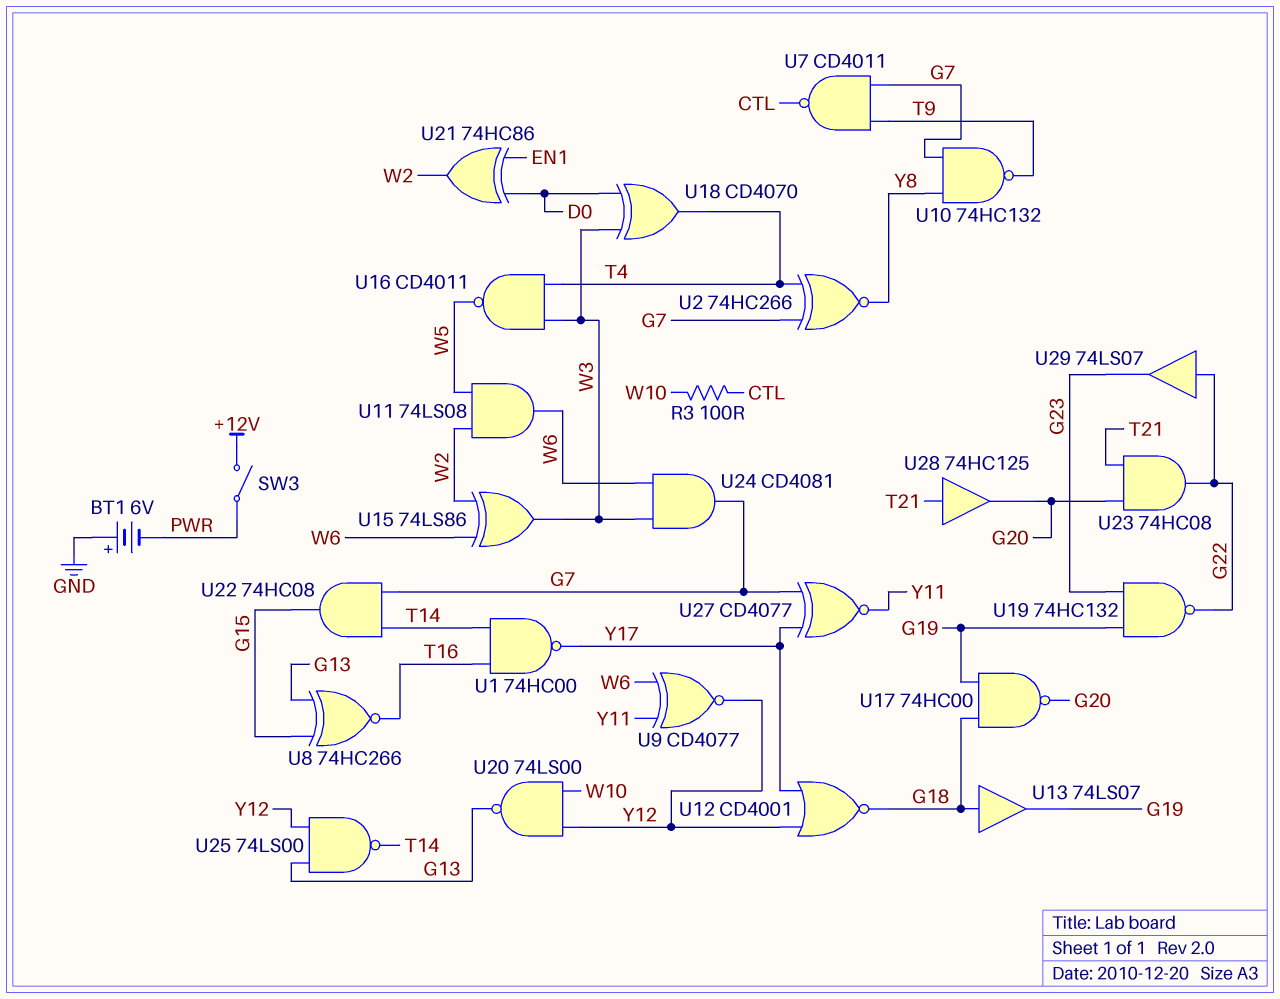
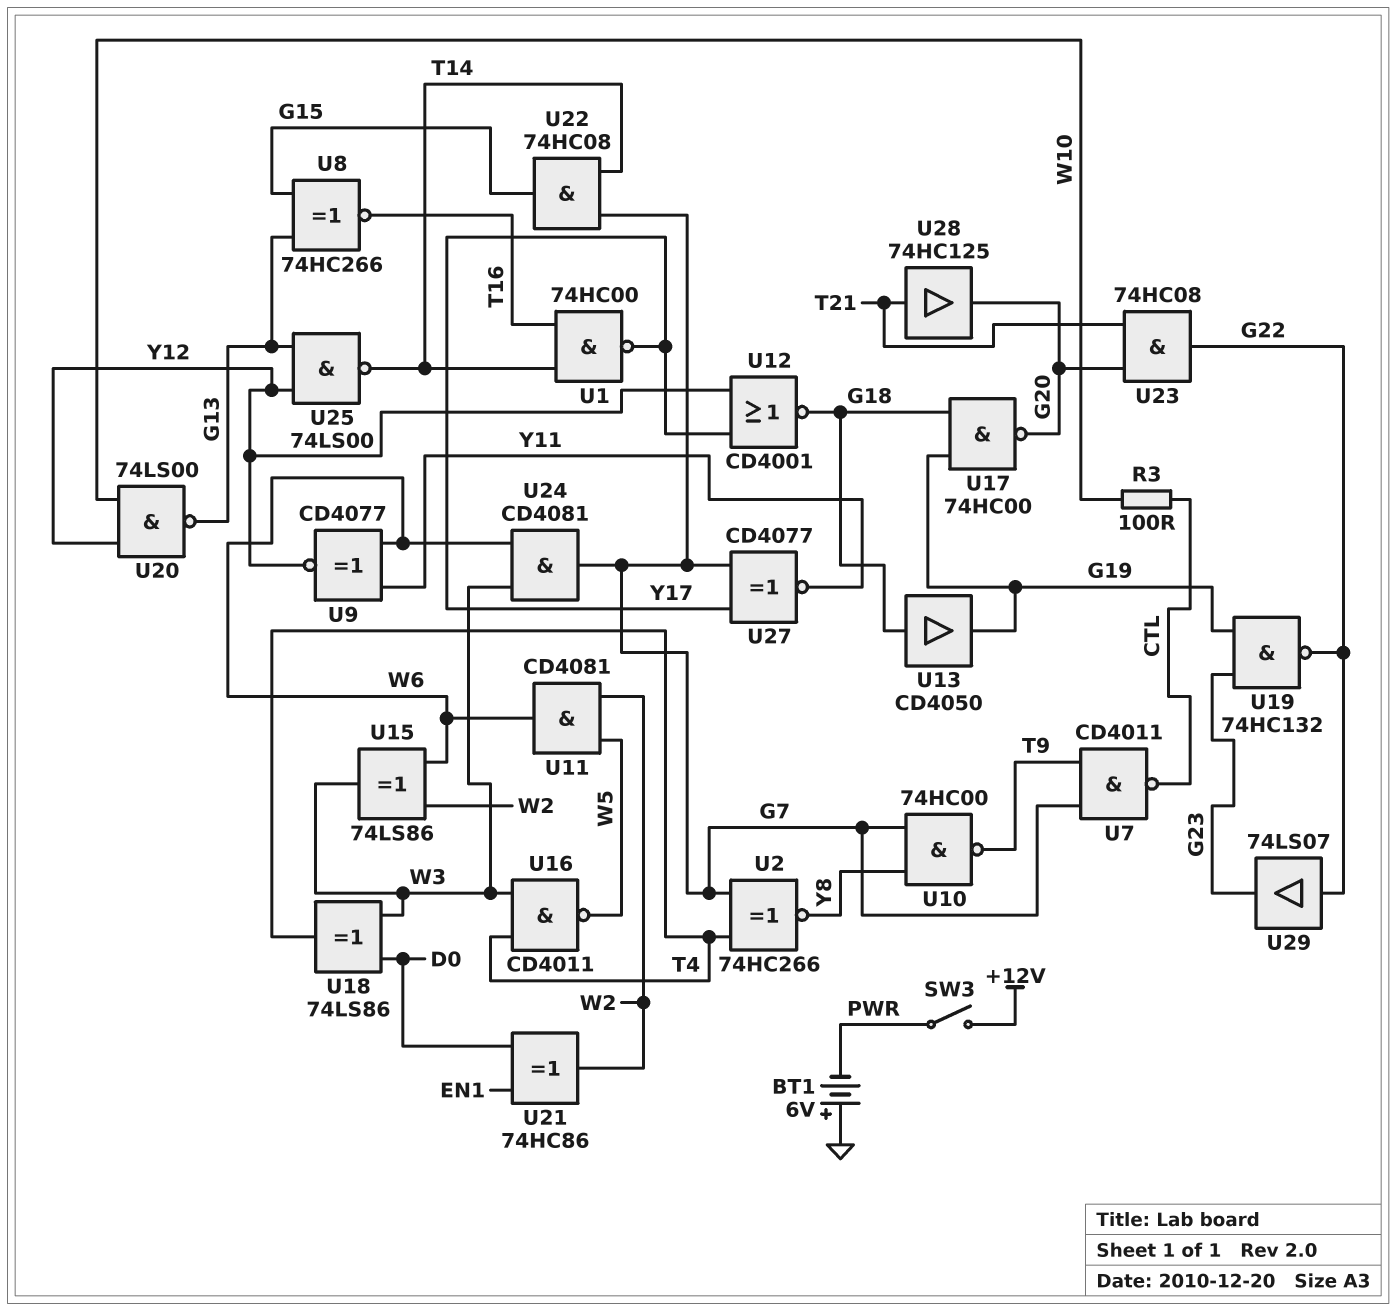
U10: NAND 74HC132 (in G7, in Y8, out T9) -> NAND 74HC00 (in G7, in Y8, out T9)
U11: AND 74LS08 (in W2, in W5, out W6) -> AND CD4081 (in W2, in W5, out W6)
U13: buffer 74LS07 (in G18, out G19) -> buffer CD4050 (in G18, out G19)
U18: XOR CD4070 (in D0, in W3, out T4) -> XOR 74LS86 (in D0, in W3, out T4)

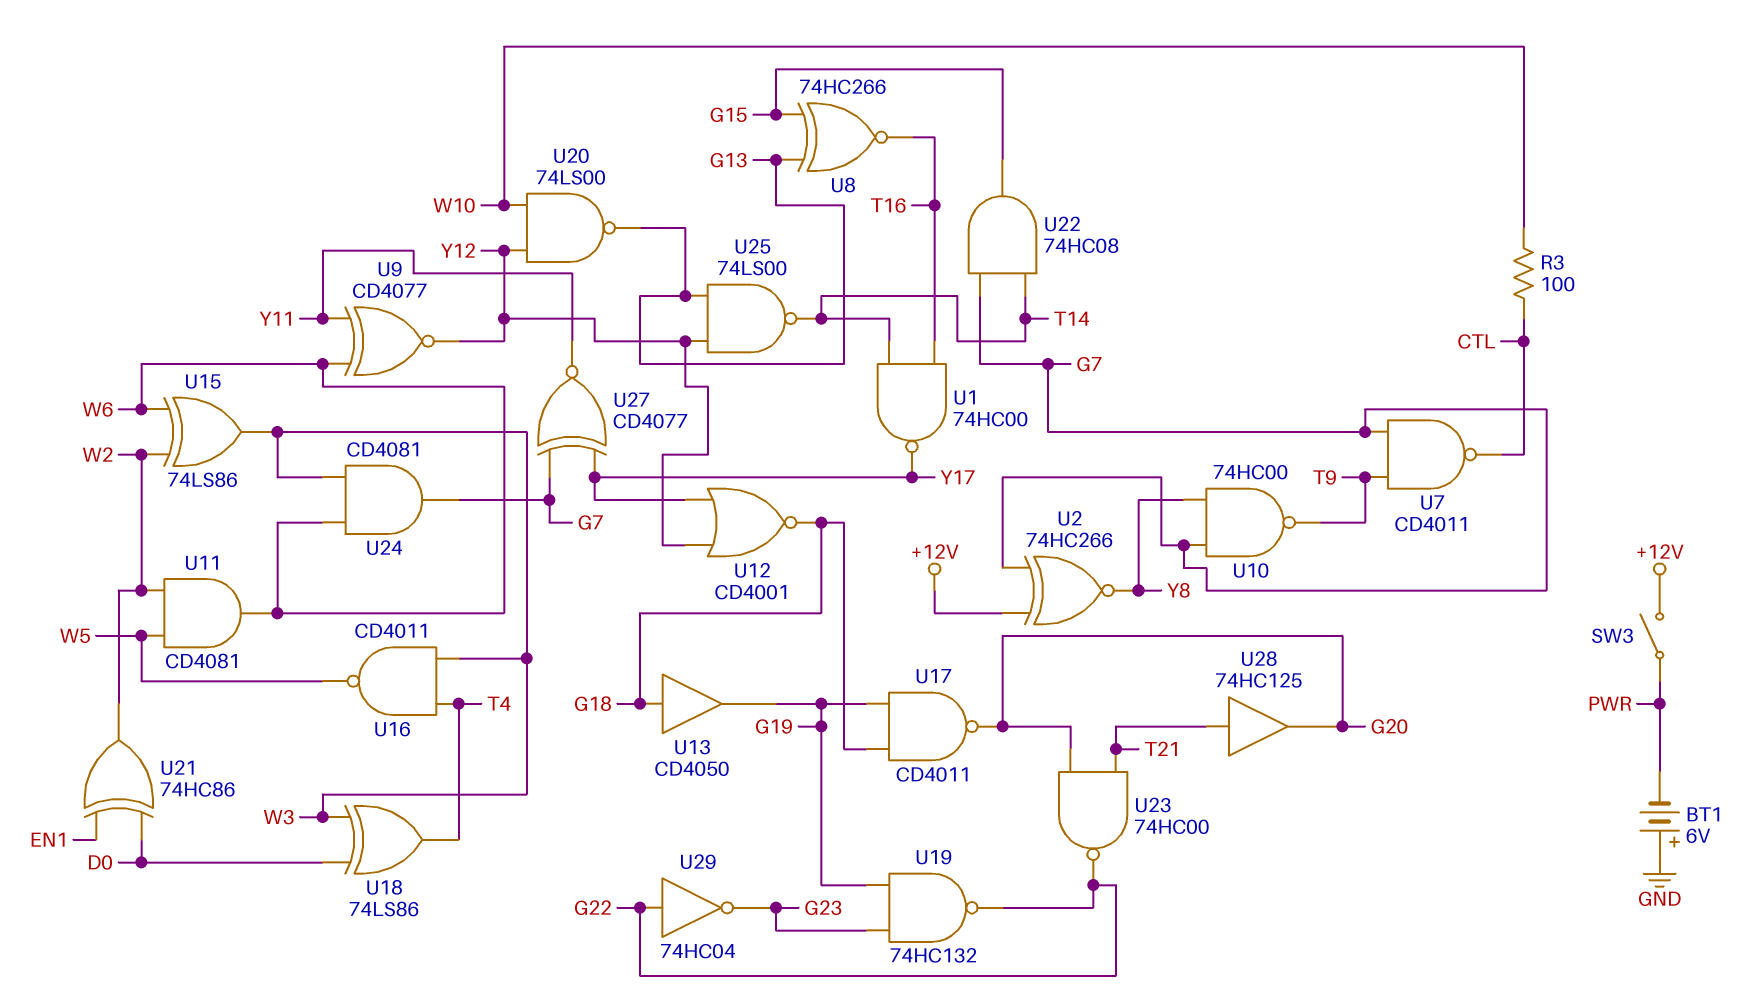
U2: XNOR 74HC266 (in G7, in T4, out Y8) -> XNOR 74HC266 (in +12V, in G7, out Y8)
U17: NAND 74HC00 (in G18, in G19, out G20) -> NAND CD4011 (in G18, in G19, out G20)
U23: AND 74HC08 (in G20, in T21, out G22) -> NAND 74HC00 (in G20, in T21, out G22)
U29: buffer 74LS07 (in G22, out G23) -> NOT 74HC04 (in G22, out G23)

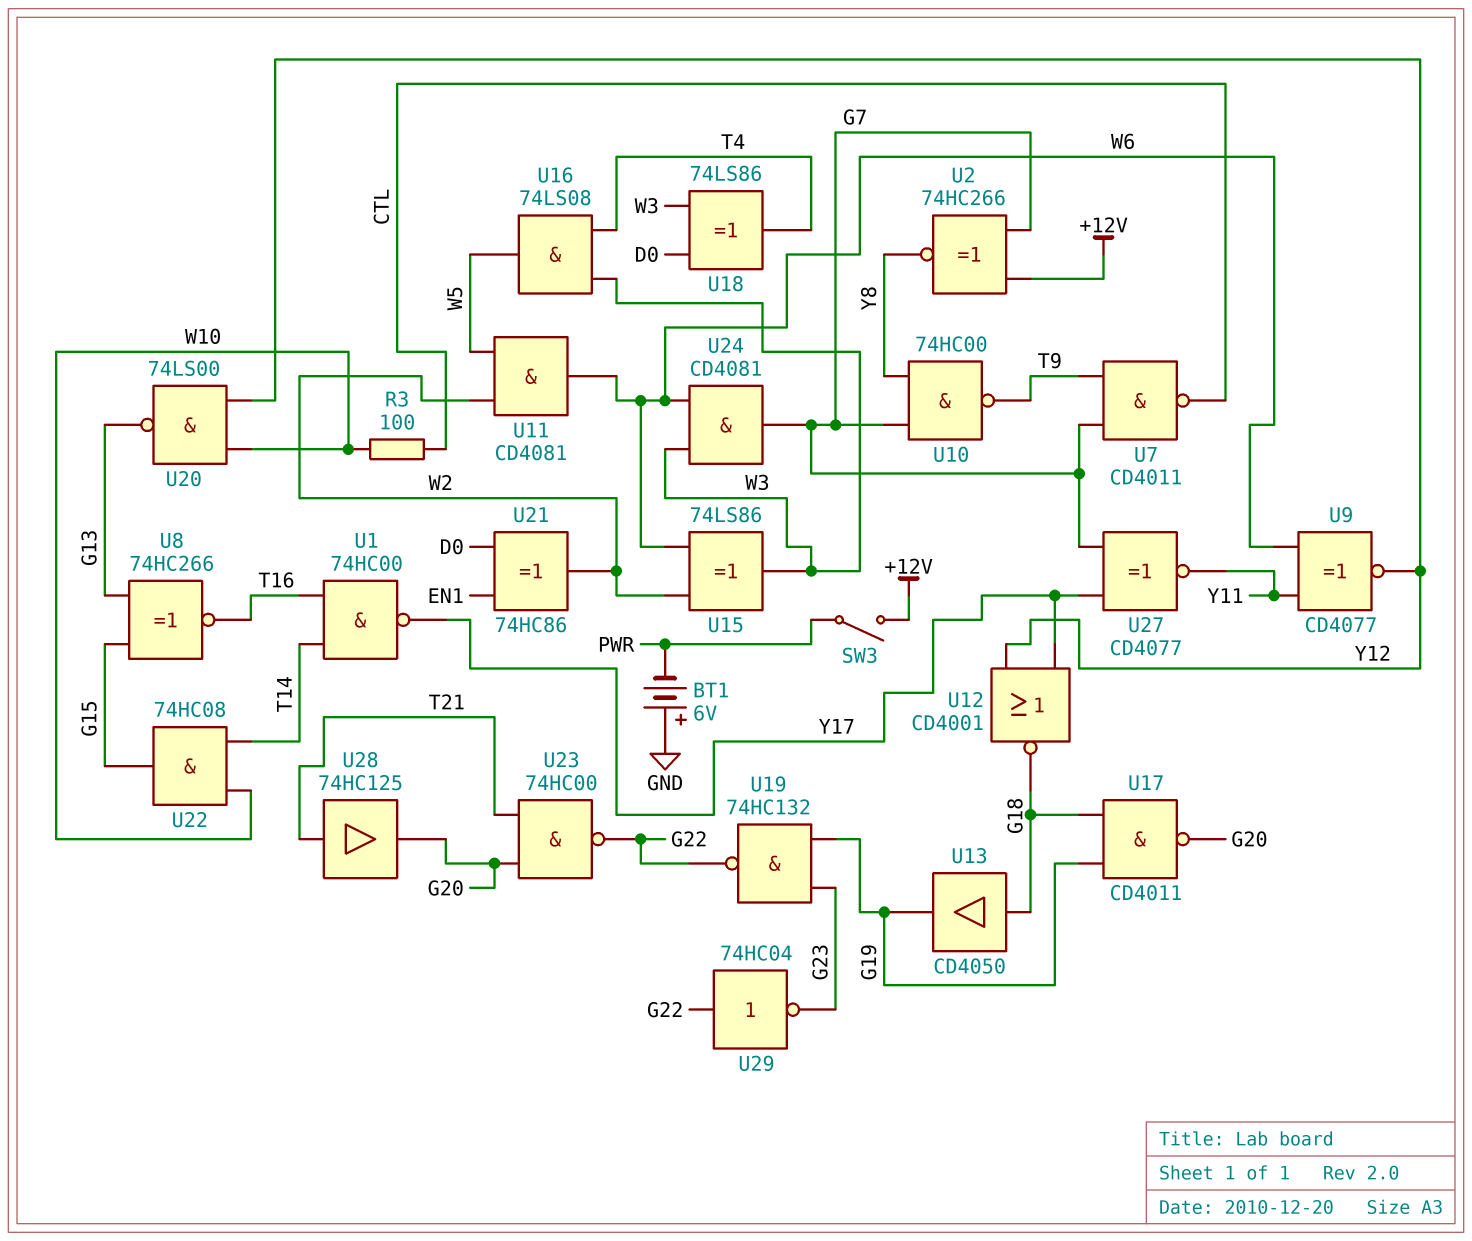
U16: NAND CD4011 (in T4, in W3, out W5) -> AND 74LS08 (in T4, in W3, out W5)
U22: AND 74HC08 (in G7, in T14, out G15) -> AND 74HC08 (in T14, in W10, out G15)
U25: NAND 74LS00 (in G13, in Y12, out T14) -> none

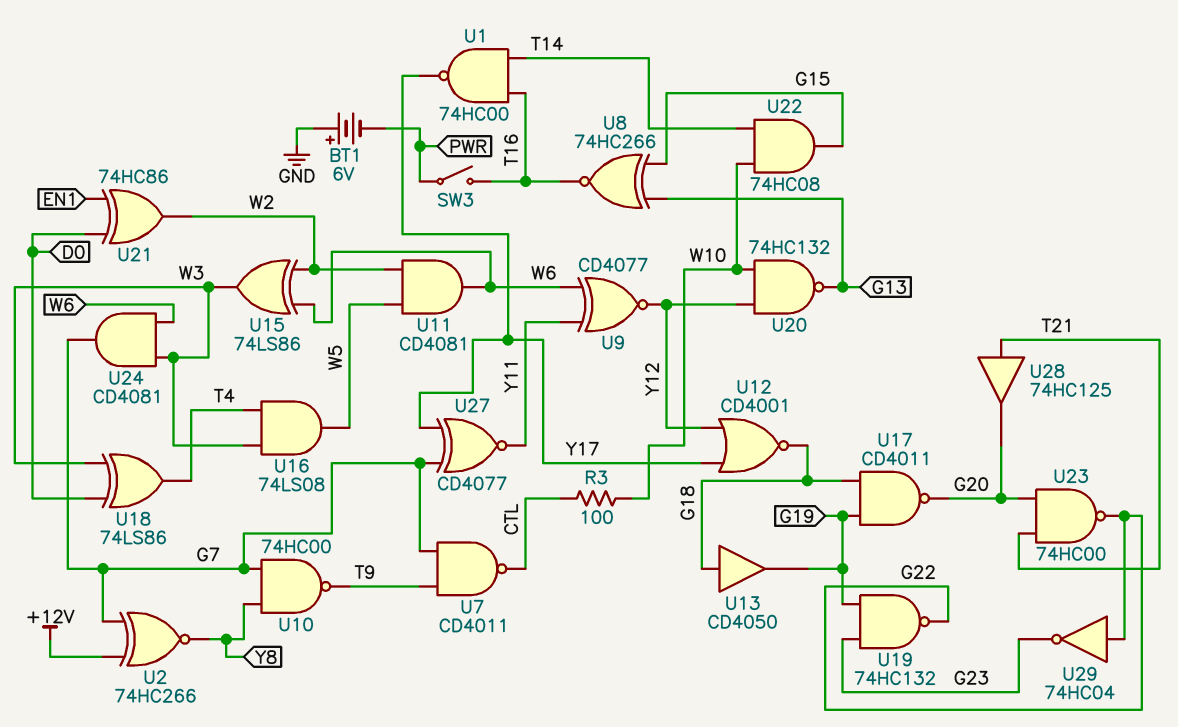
SW3: switch (+12V, PWR) -> switch (PWR, T16)
U20: NAND 74LS00 (in W10, in Y12, out G13) -> NAND 74HC132 (in W10, in Y12, out G13)

